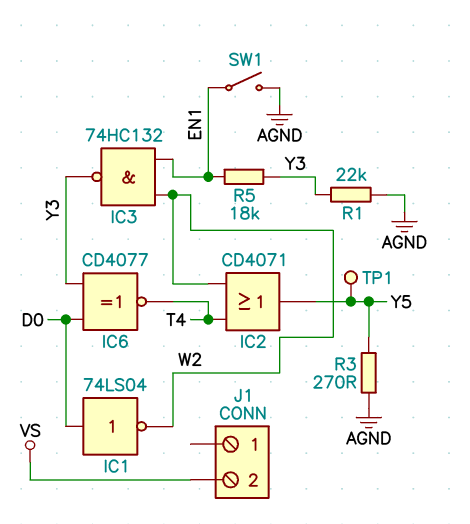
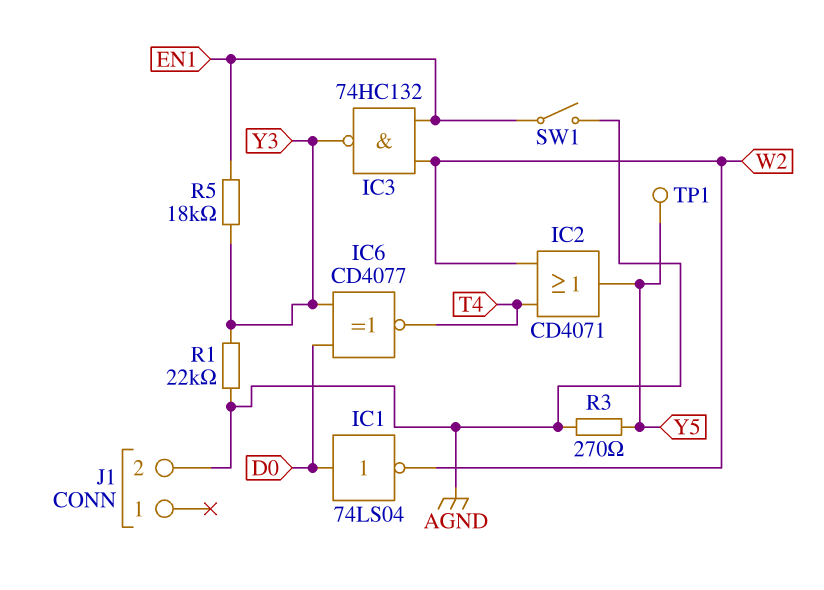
J1 pin 2: VS -> AGND

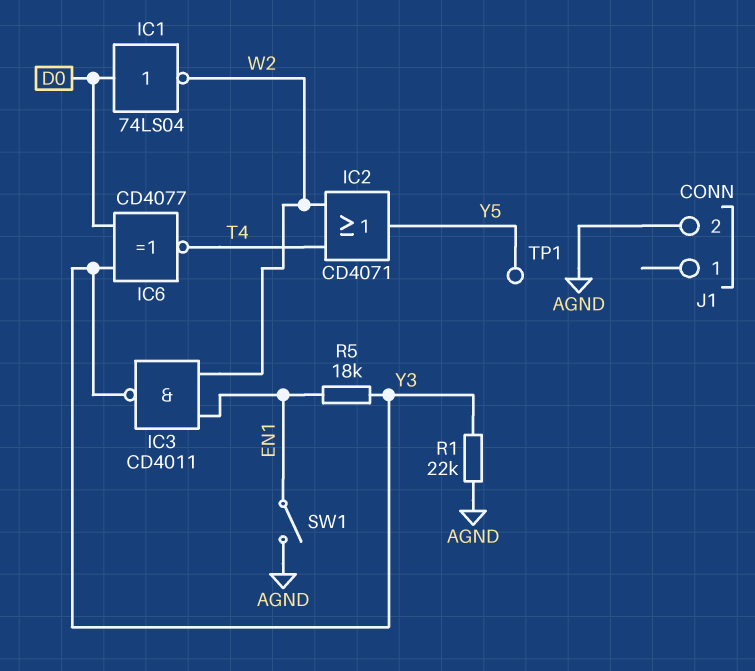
IC3: NAND 74HC132 (in EN1, in W2, out Y3) -> NAND CD4011 (in EN1, in W2, out Y3)
R3: 270 (AGND, Y5) -> none

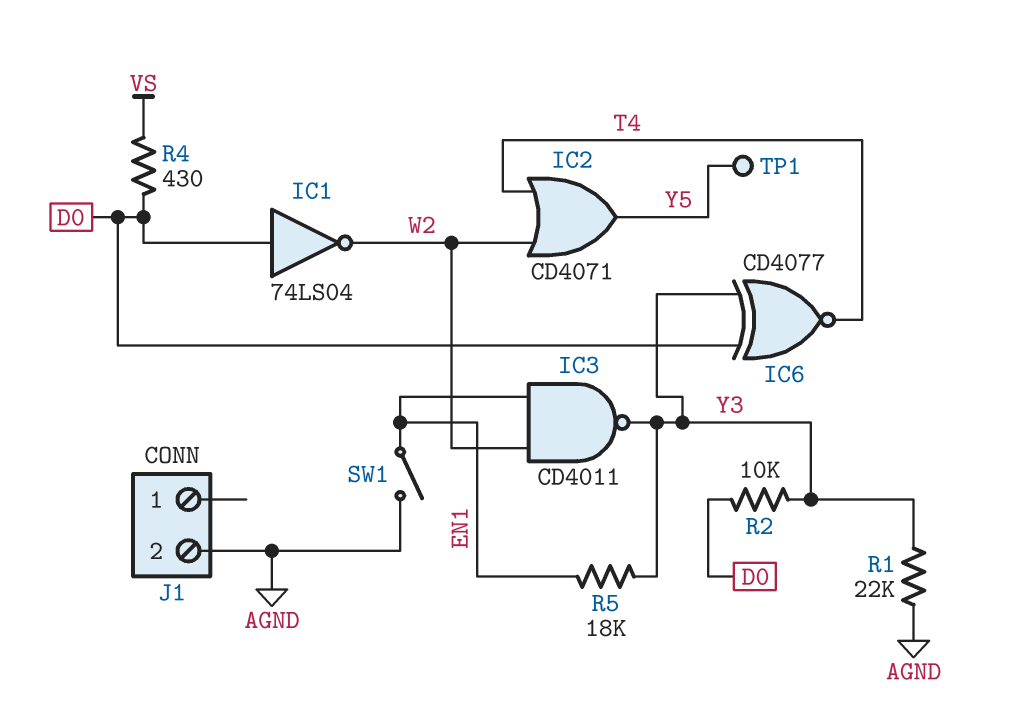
R2: none -> 10k (D0, Y3)
R4: none -> 430 (D0, VS)

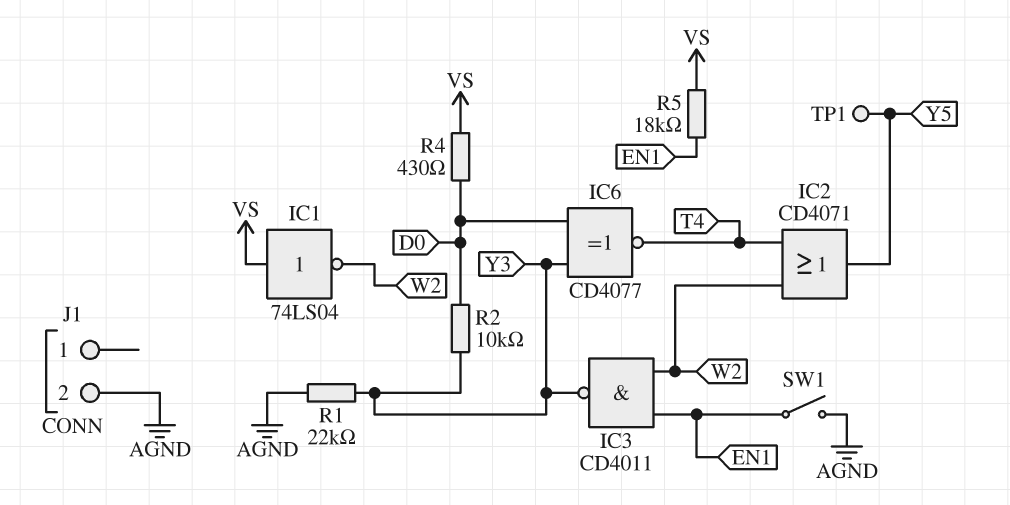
IC1: NOT 74LS04 (in D0, out W2) -> NOT 74LS04 (in VS, out W2)
R5: 18k (EN1, Y3) -> 18k (EN1, VS)

